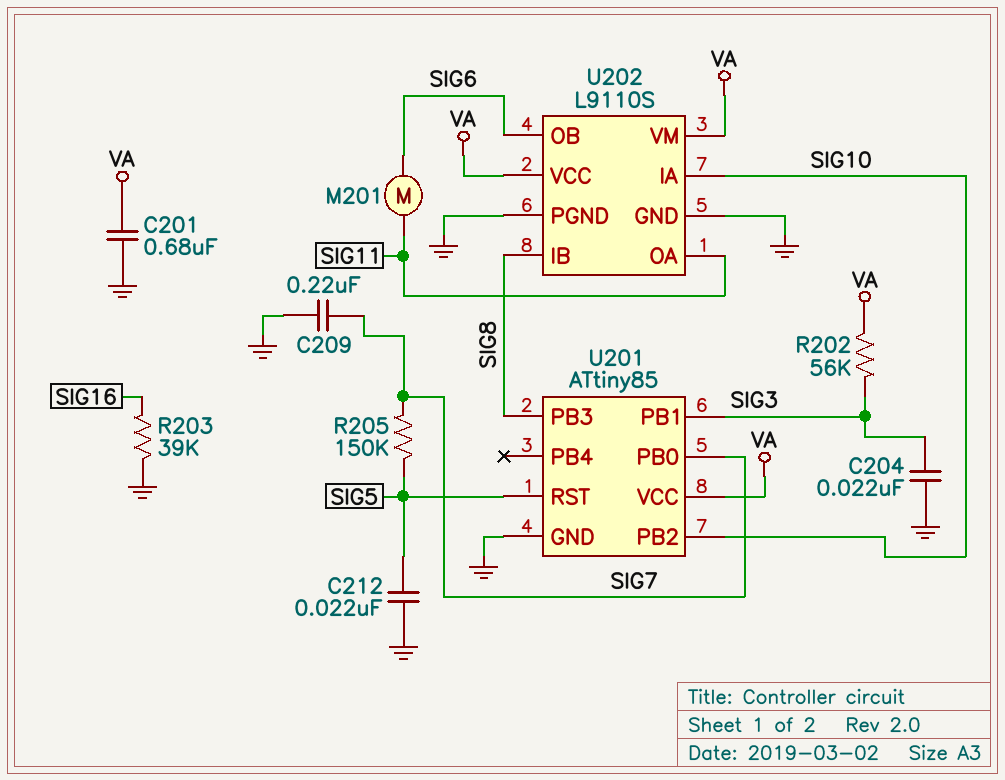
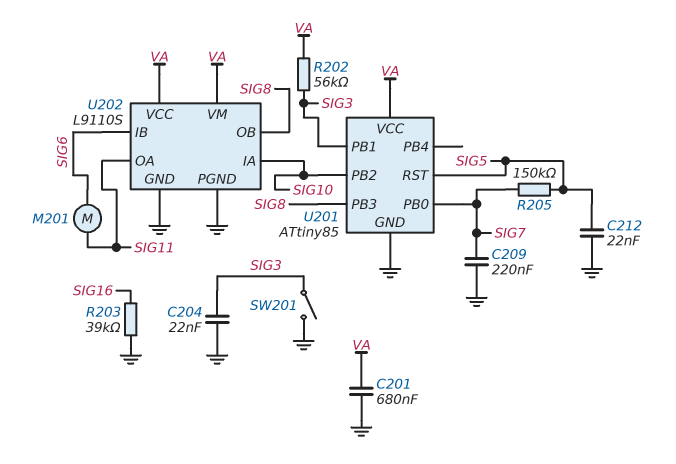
SW201: none -> switch (GND, SIG3)
U202 pin IB: SIG8 -> SIG6
U202 pin OB: SIG6 -> SIG8

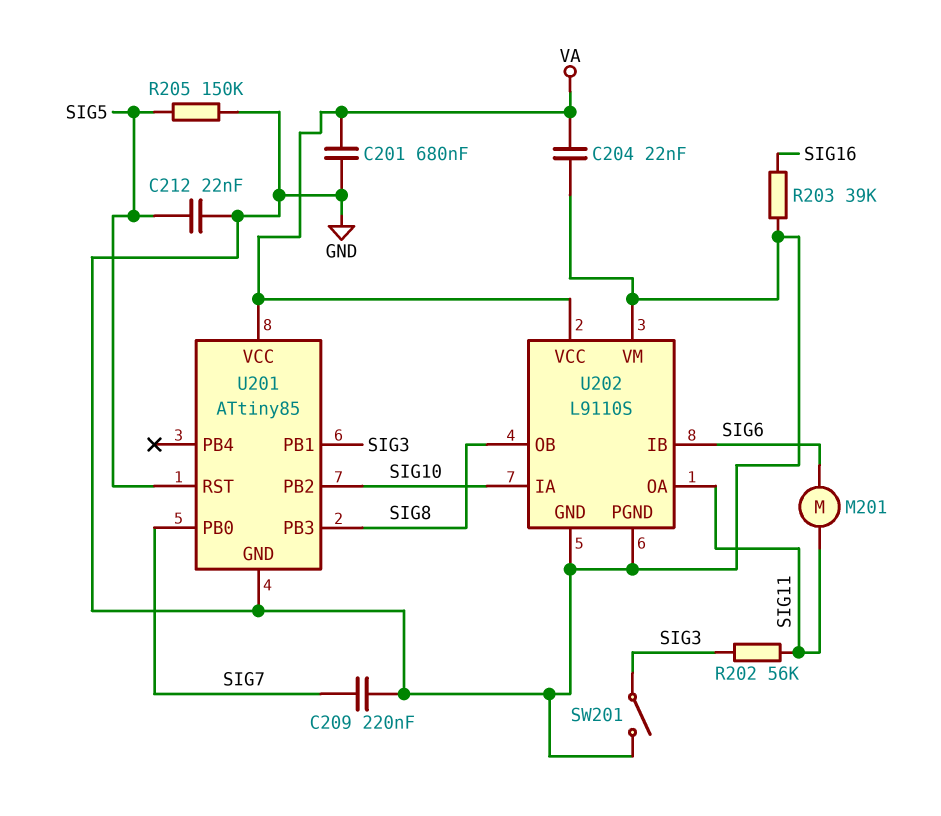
C204: 22nF (GND, SIG3) -> 22nF (GND, VA)
R202: 56k (SIG3, VA) -> 56k (SIG3, SIG11)
R205: 150k (SIG5, SIG7) -> 150k (GND, SIG5)
U202 pin VM: VA -> GND

